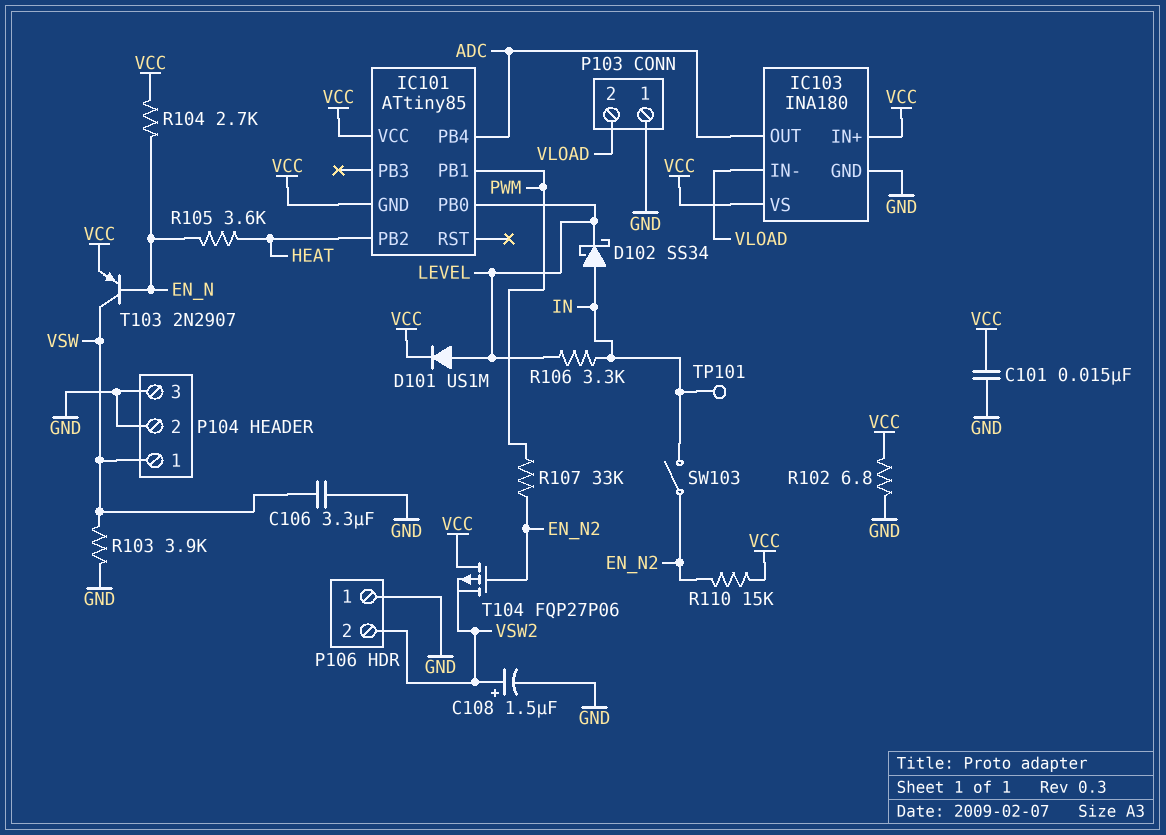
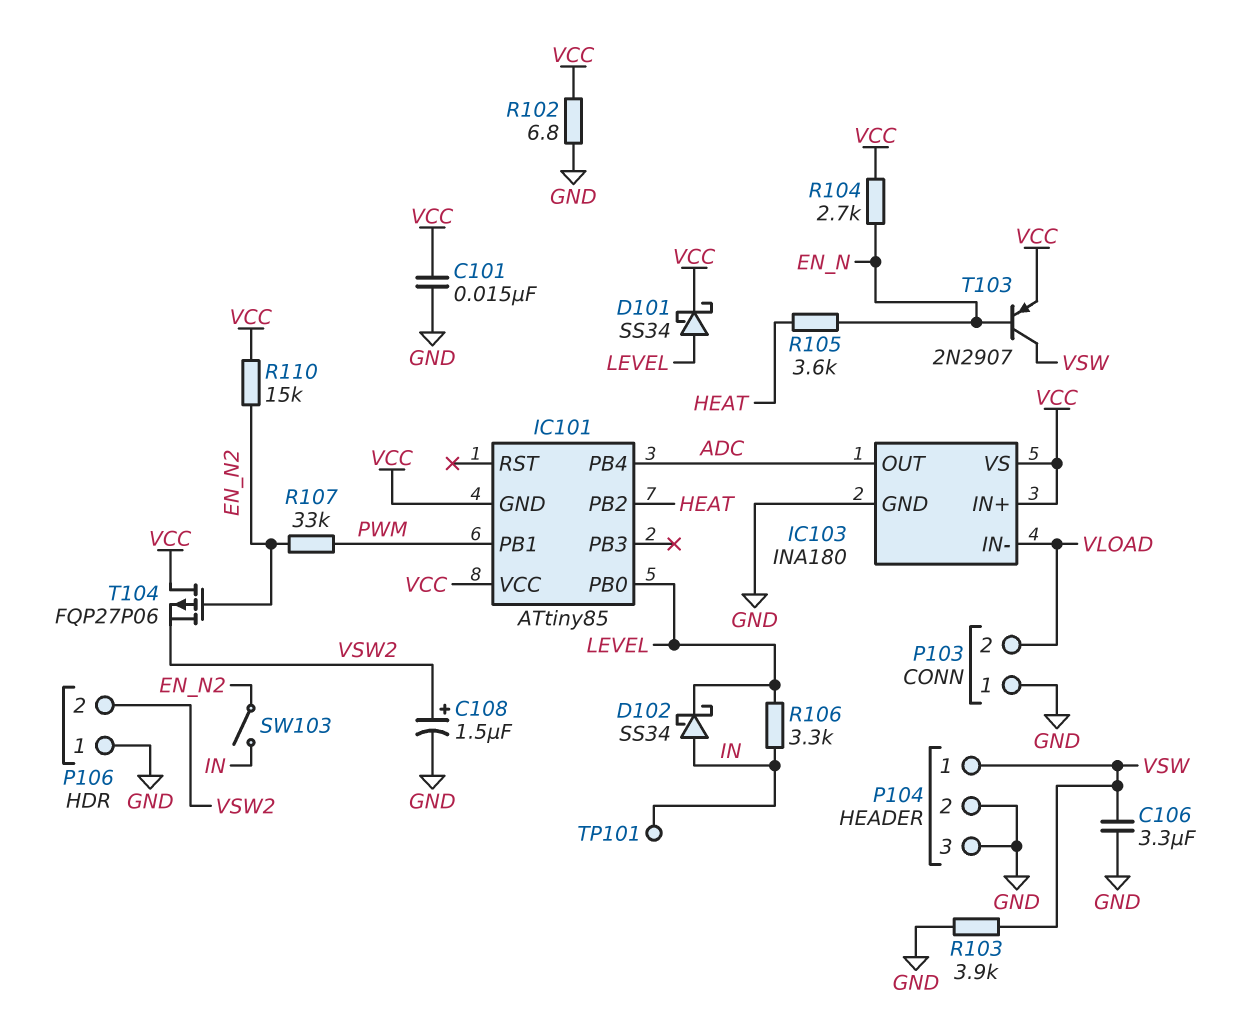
D101: diode US1M (A LEVEL, K VCC) -> schottky SS34 (A LEVEL, K VCC)

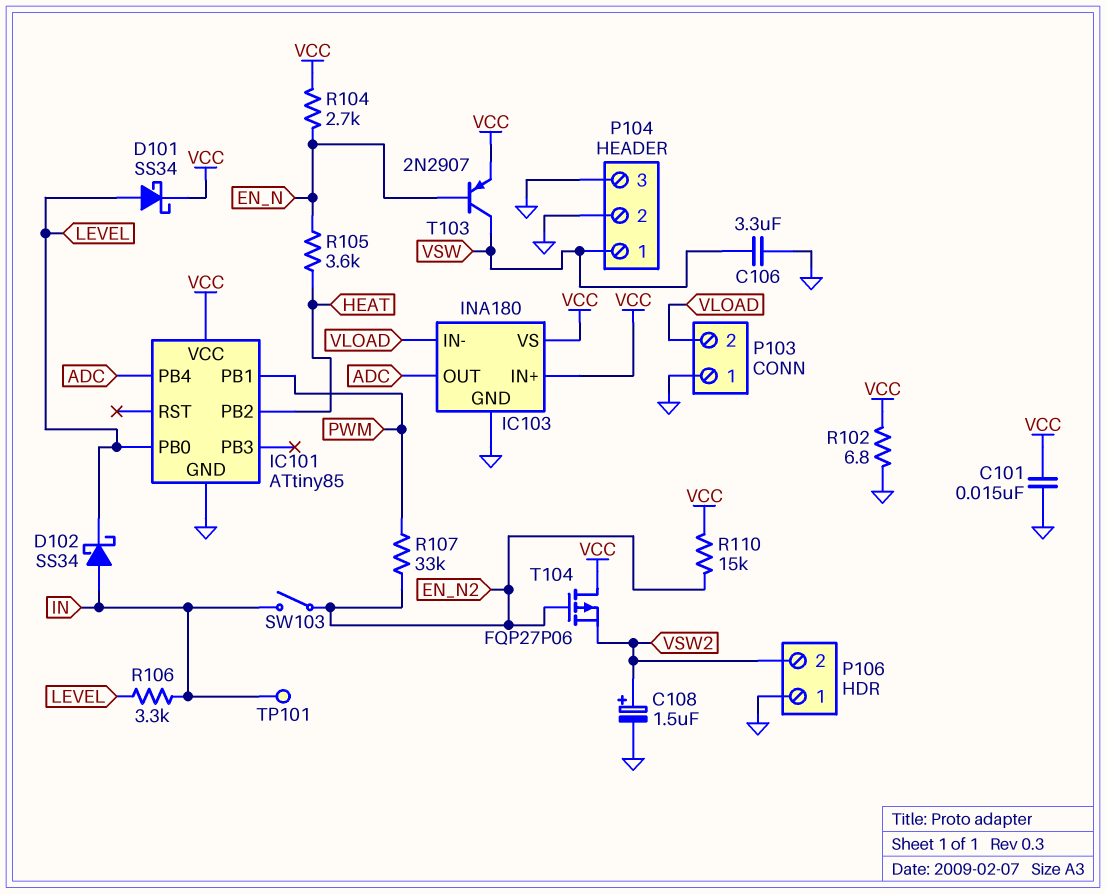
IC101 pin GND: VCC -> GND
R103: 3.9k (GND, VSW) -> none

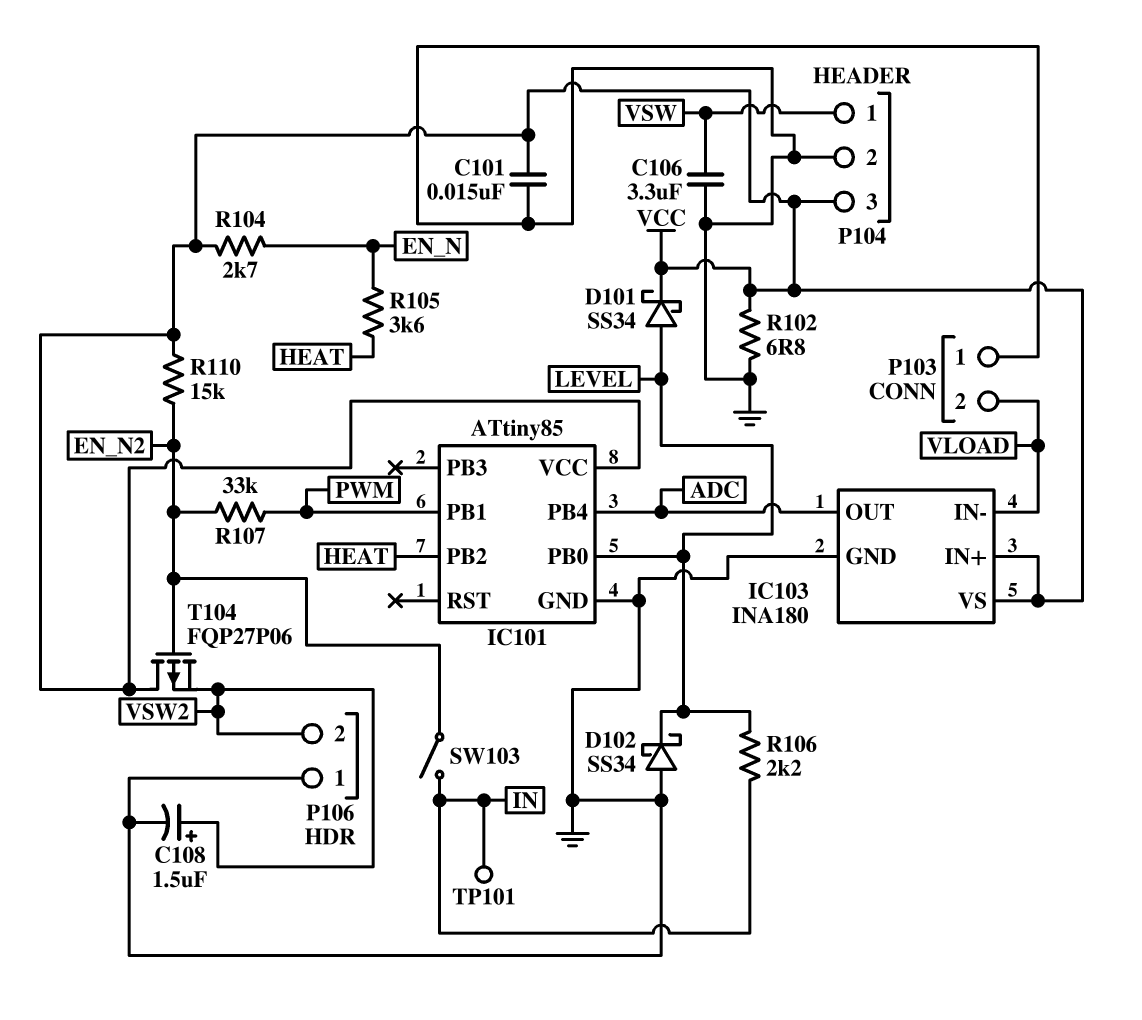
D102: schottky SS34 (A IN, K LEVEL) -> schottky SS34 (A GND, K LEVEL)
P104 pin 3: GND -> VCC
R106: 3.3k (IN, LEVEL) -> 2.2k (IN, LEVEL)
T103: PNP 2N2907 (B EN_N, C VSW, E VCC) -> none

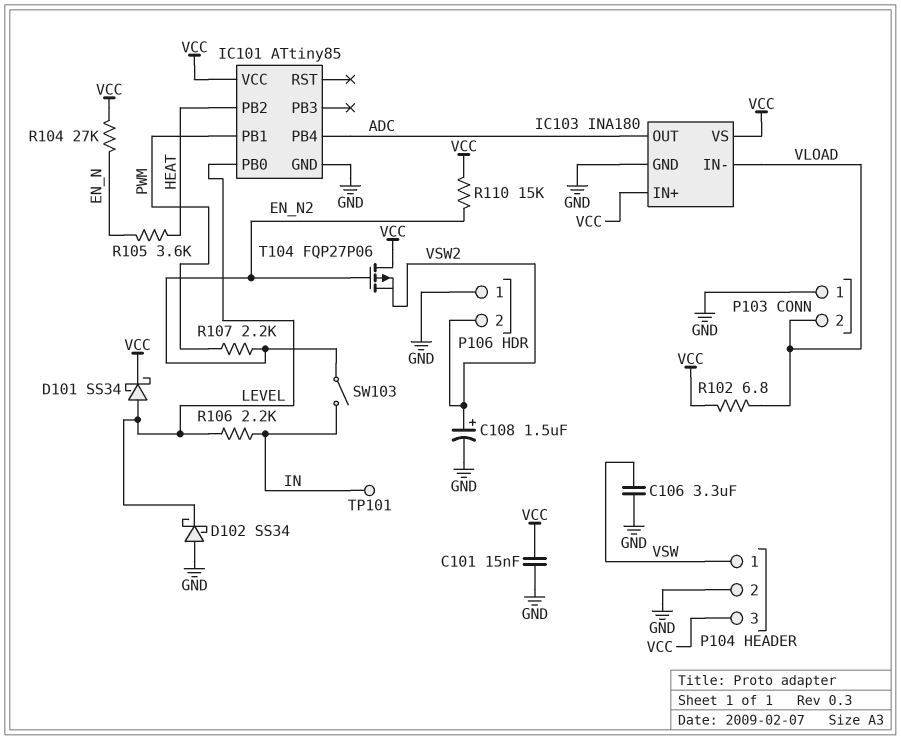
R102: 6.8 (GND, VCC) -> 6.8 (VCC, VLOAD)
R104: 2.7k (EN_N, VCC) -> 27k (EN_N, VCC)
R107: 33k (EN_N2, PWM) -> 2.2k (EN_N2, PWM)

